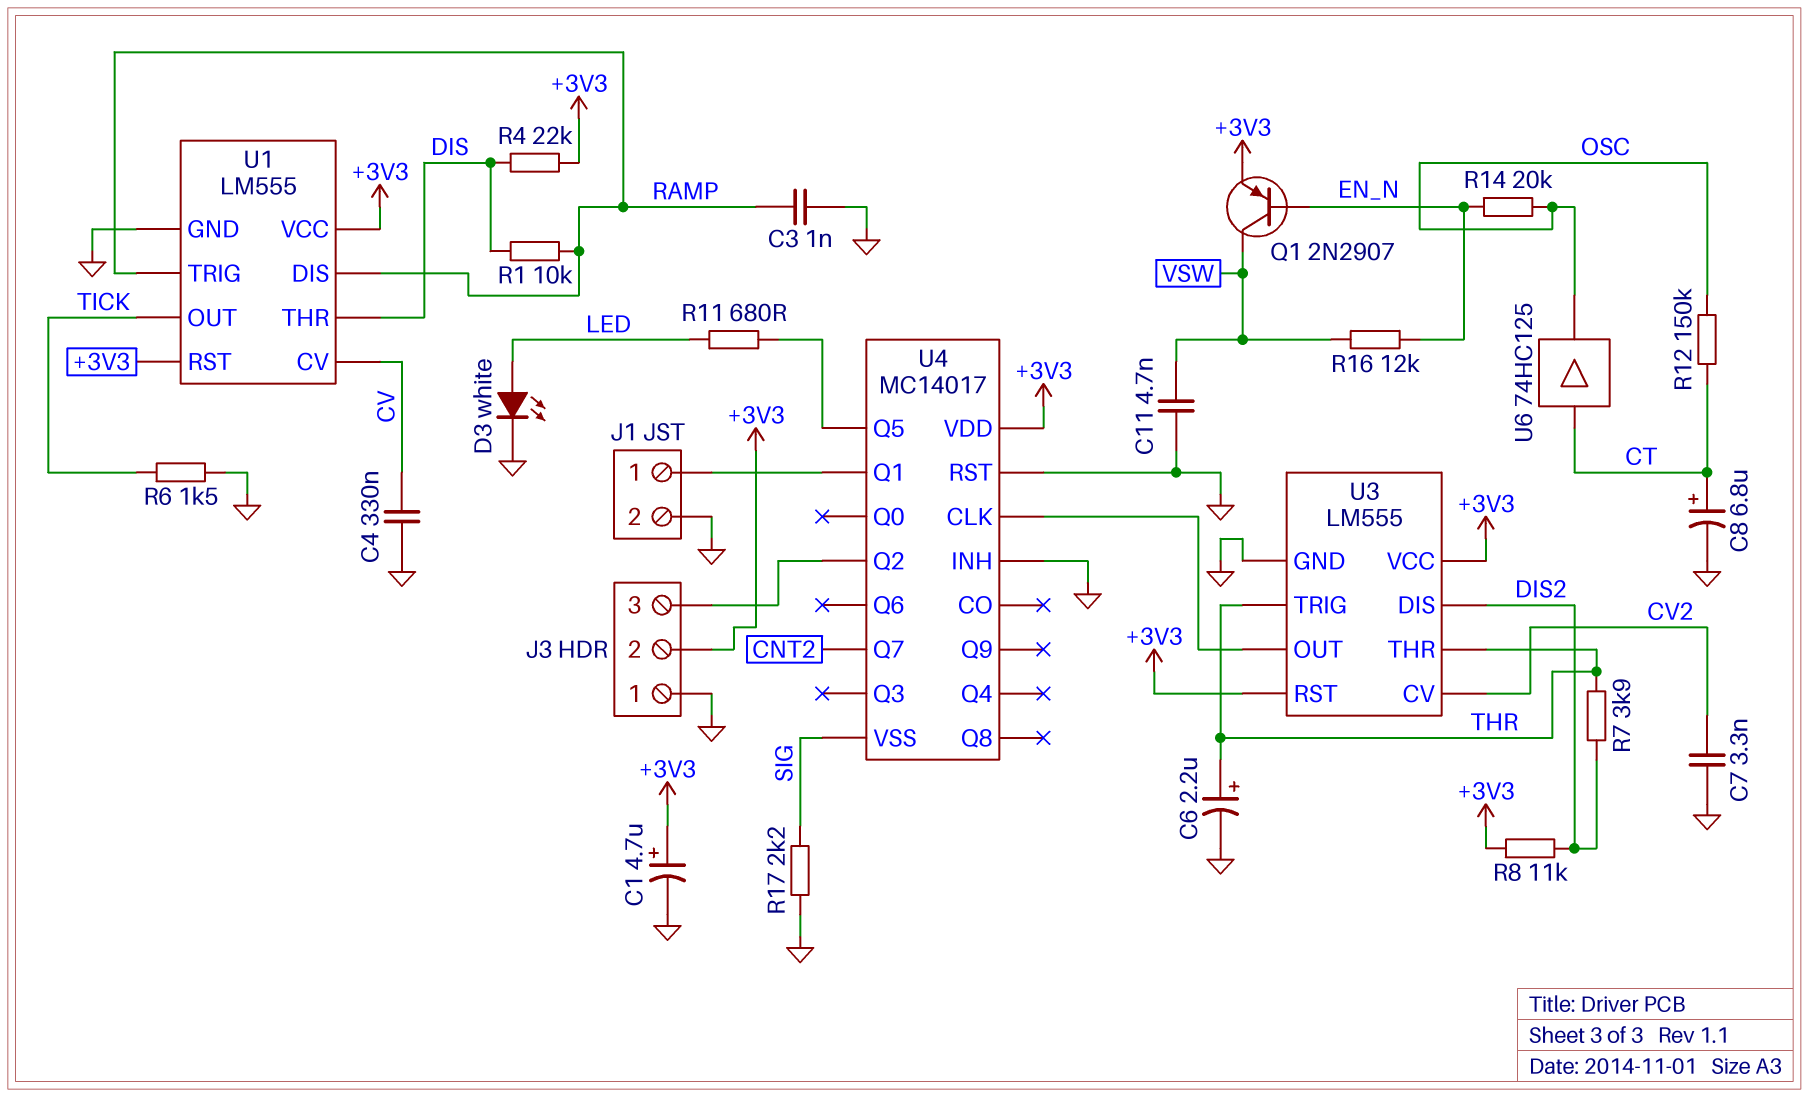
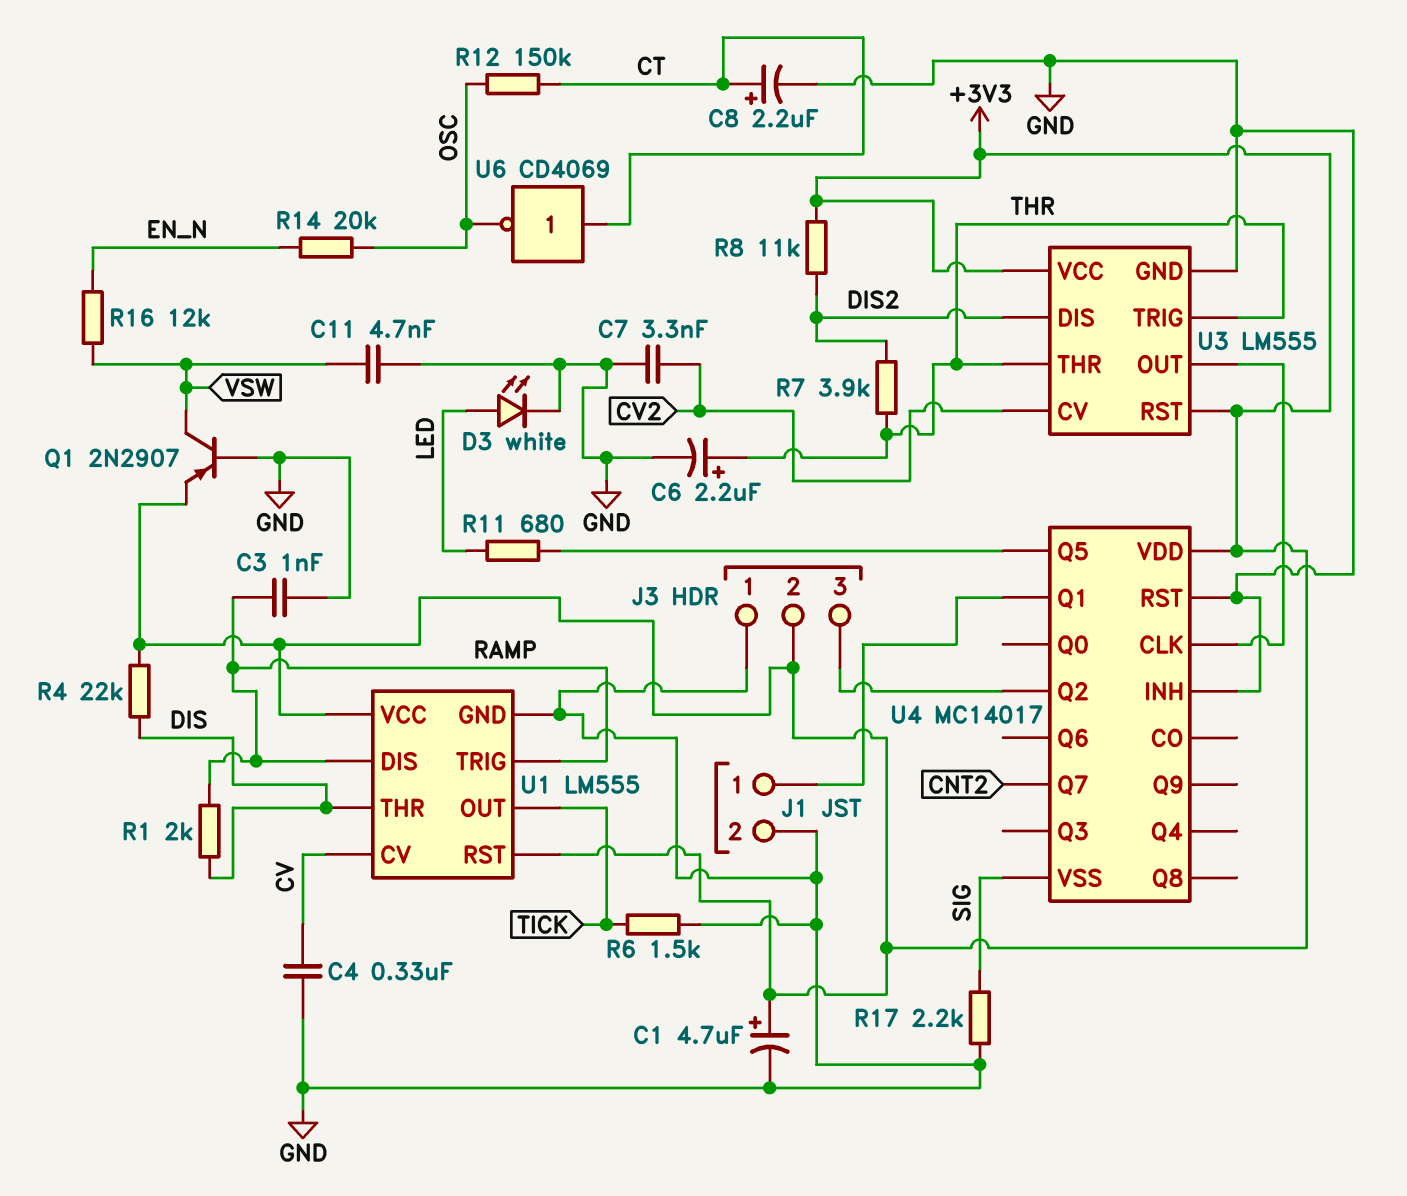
C8: 6.8uF (plus CT, minus GND) -> 2.2uF (plus CT, minus GND)
Q1: PNP 2N2907 (B EN_N, C VSW, E +3V3) -> PNP 2N2907 (B GND, C VSW, E +3V3)
R1: 10k (DIS, RAMP) -> 2k (DIS, RAMP)
U6: buffer 74HC125 (in CT, out OSC) -> NOT CD4069 (in CT, out OSC)

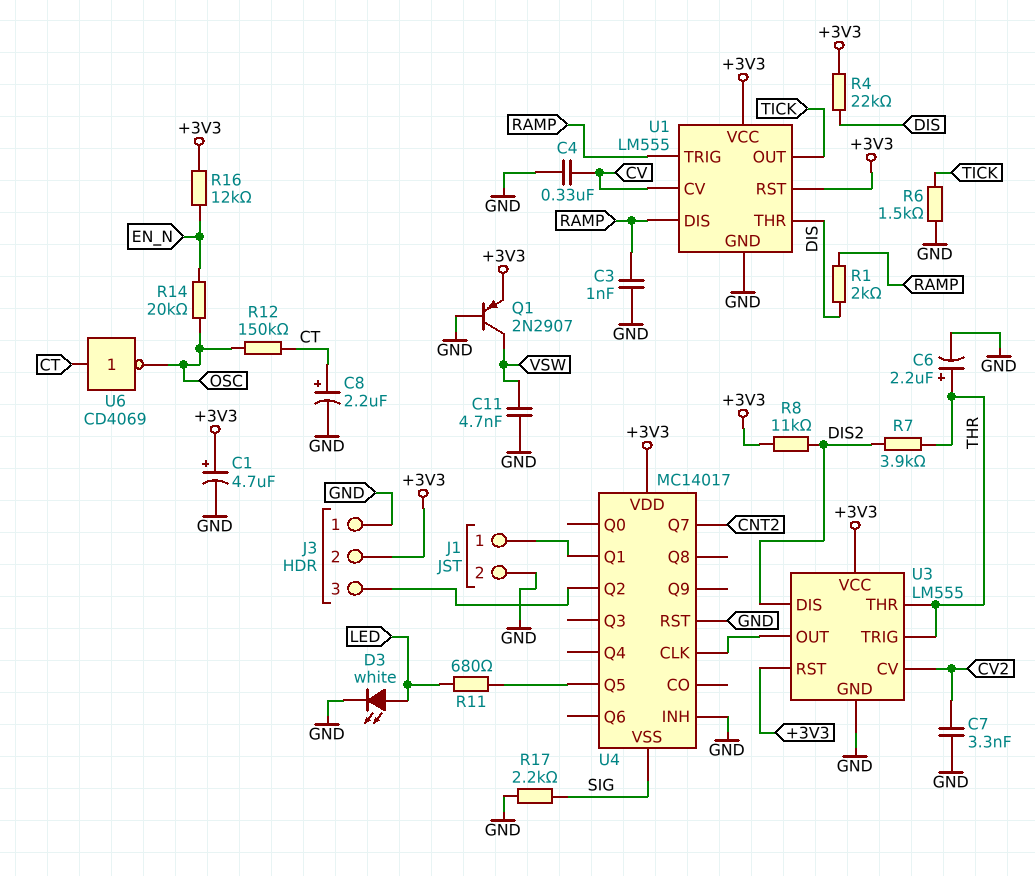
R16: 12k (EN_N, VSW) -> 12k (+3V3, EN_N)

